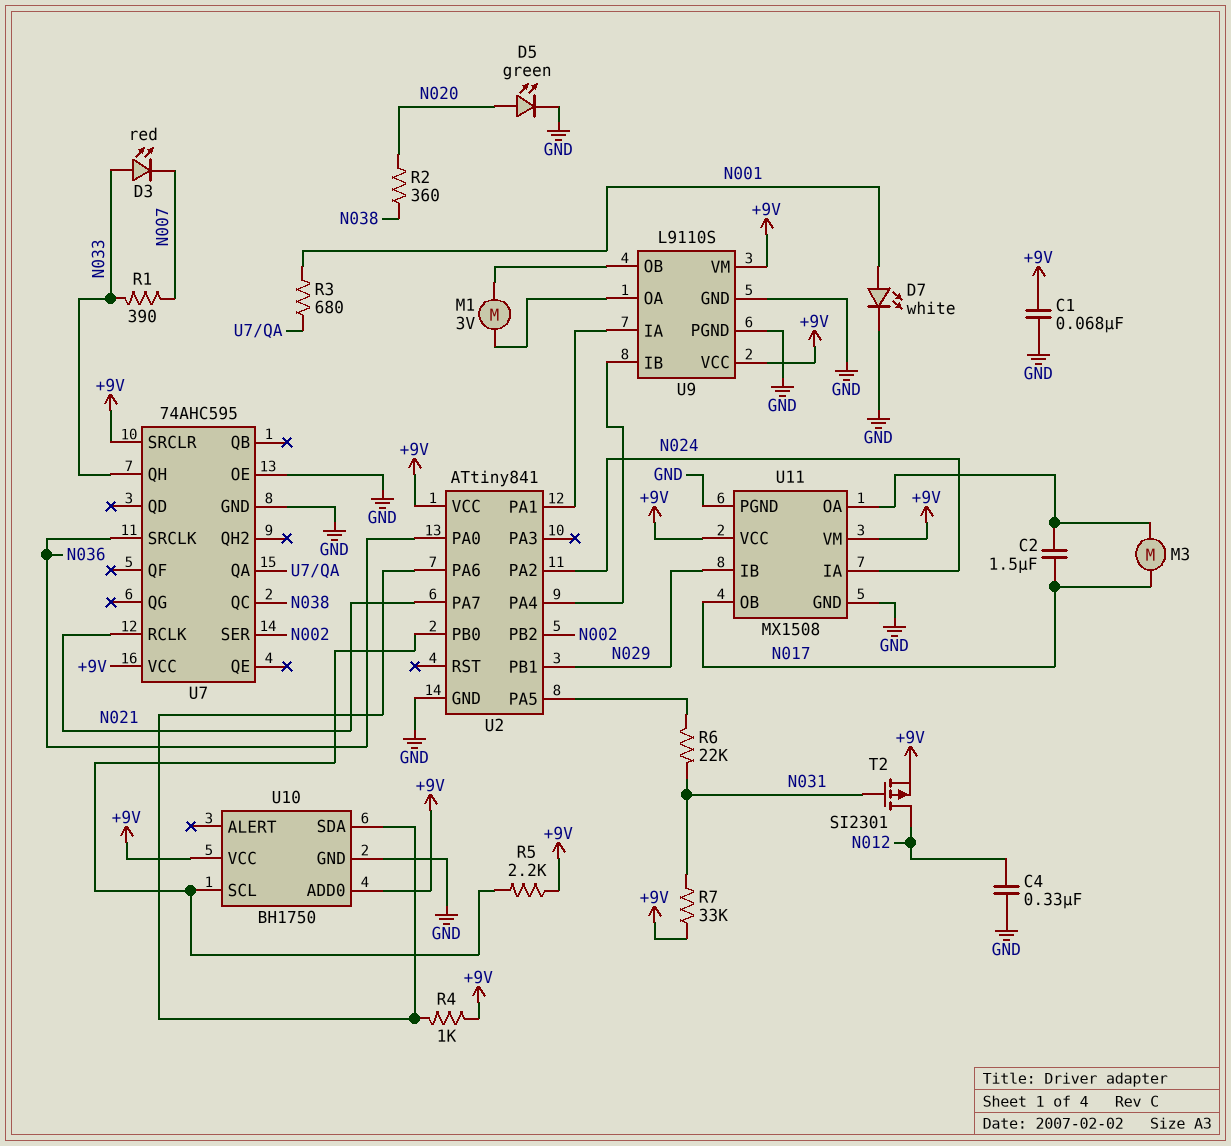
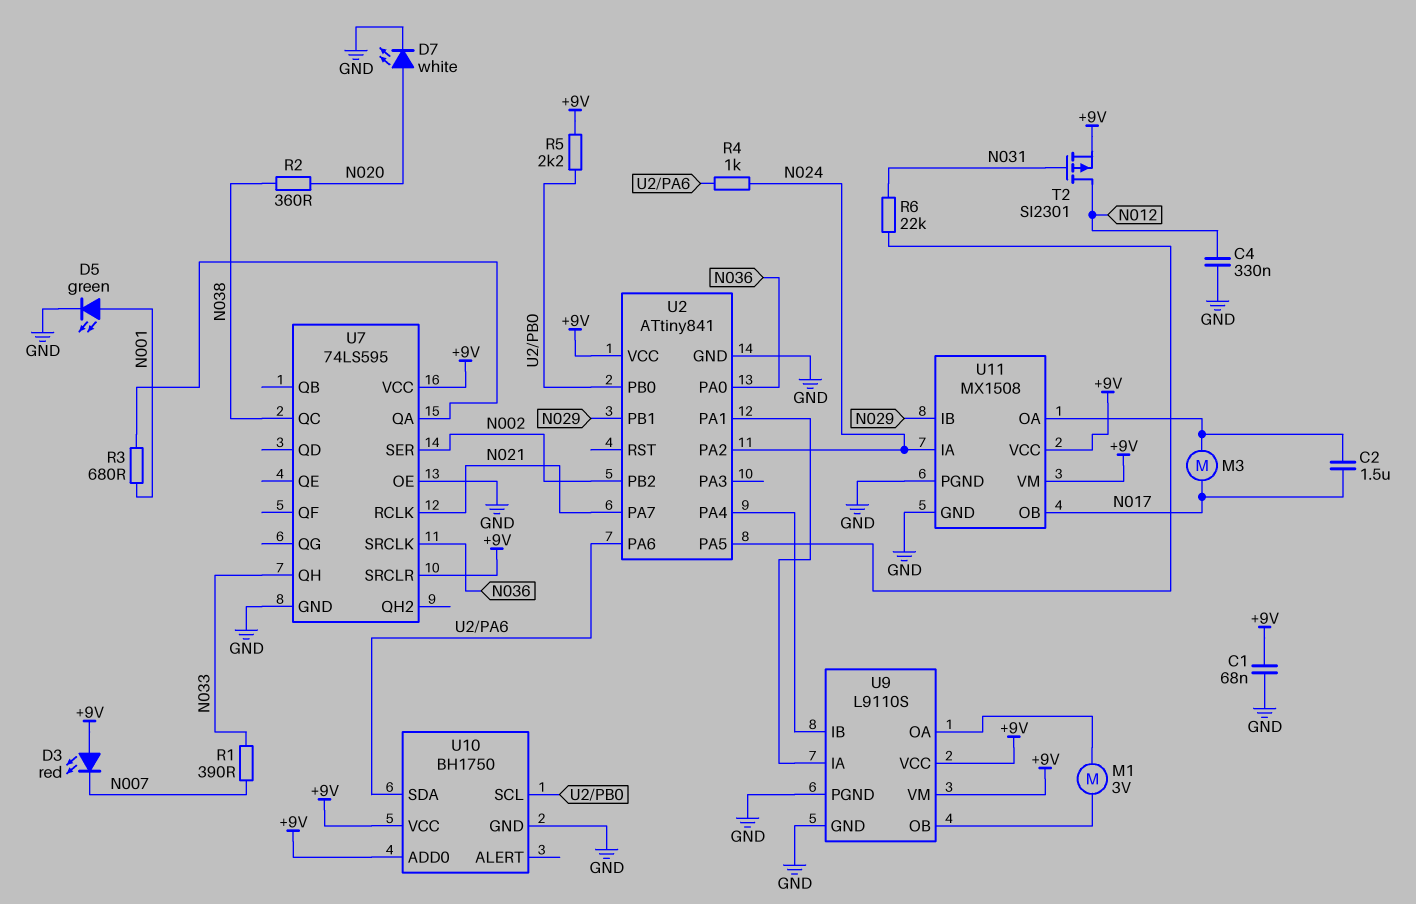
D3: LED red (A N033, K N007) -> LED red (A +9V, K N007)
D5: LED green (A N020, K GND) -> LED green (A N001, K GND)
D7: LED white (A N001, K GND) -> LED white (A N020, K GND)
R4: 1k (+9V, U2/PA6) -> 1k (N024, U2/PA6)
R7: 33k (+9V, N031) -> none
U7: 74AHC595 -> 74LS595

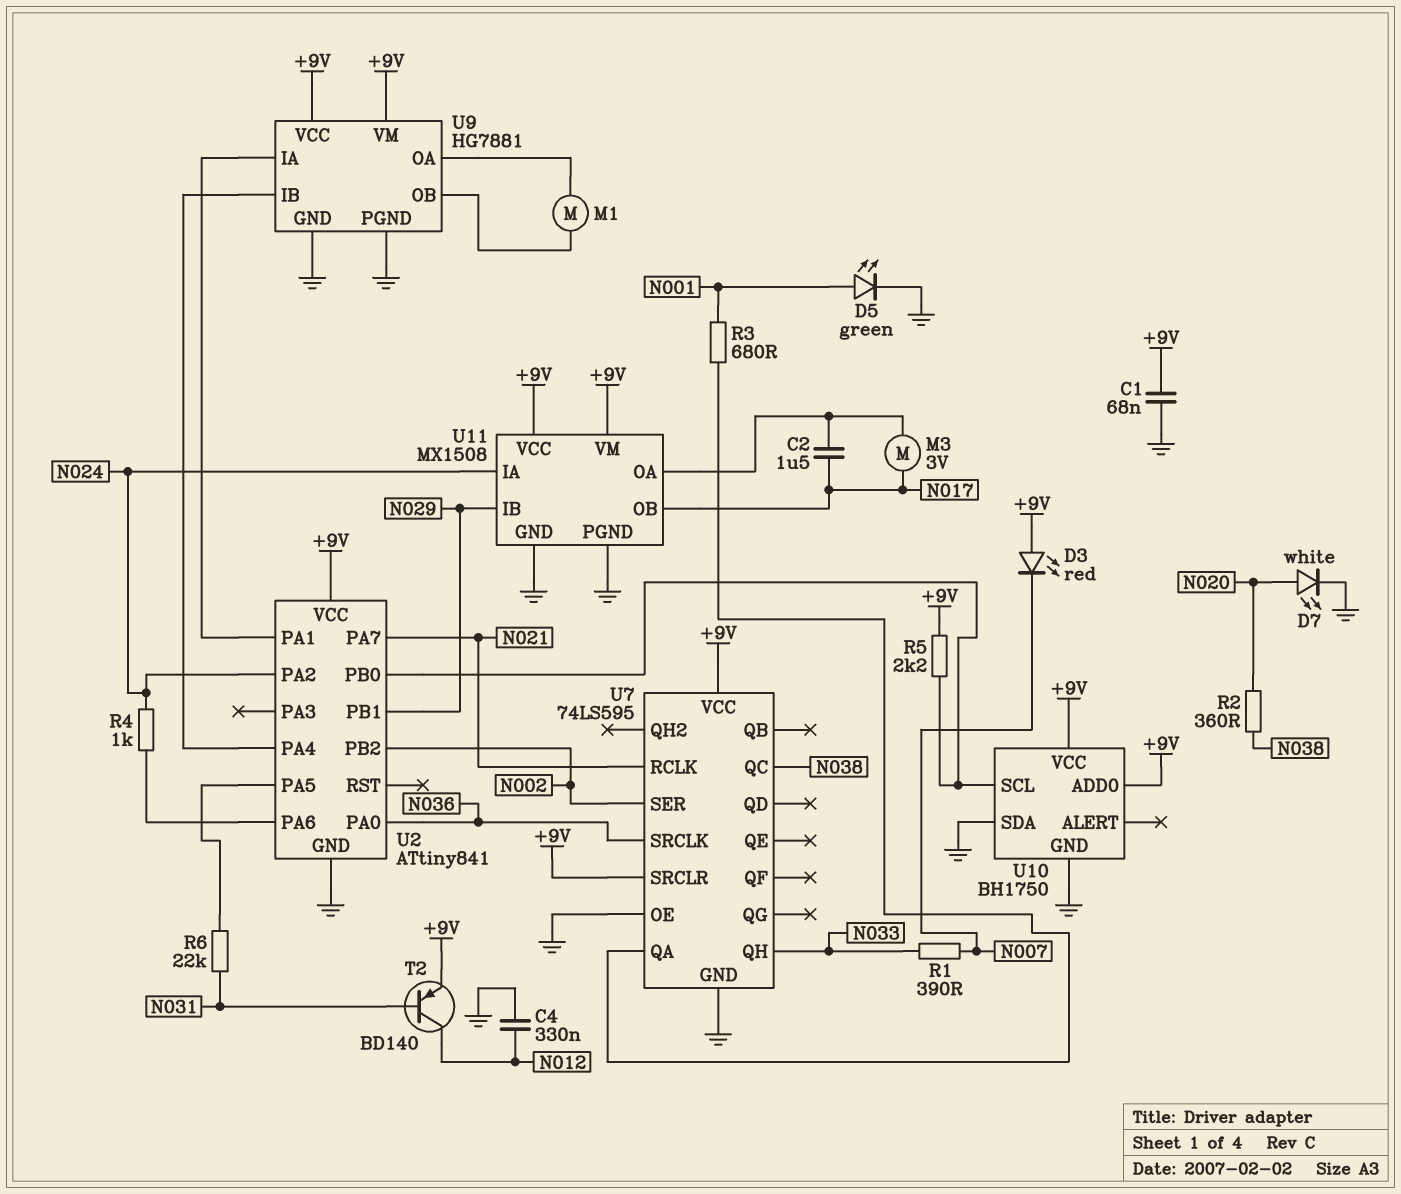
M1: motor 3V (U9/OA, U9/OB) -> motor (U9/OA, U9/OB)
M3: motor (N017, U11/OA) -> motor 3V (N017, U11/OA)
T2: PMOS SI2301 (G N031, D N012, S +9V) -> PNP BD140 (B N031, C N012, E +9V)
U9: L9110S -> HG7881
U10 pin SDA: U2/PA6 -> GND

